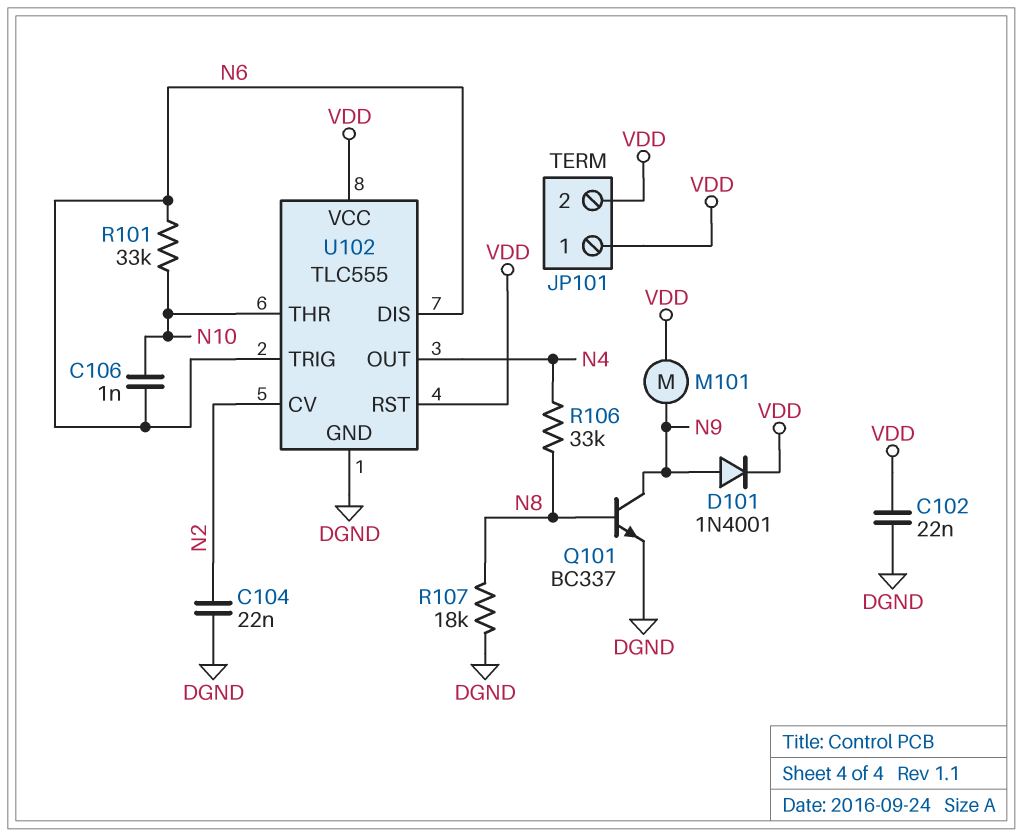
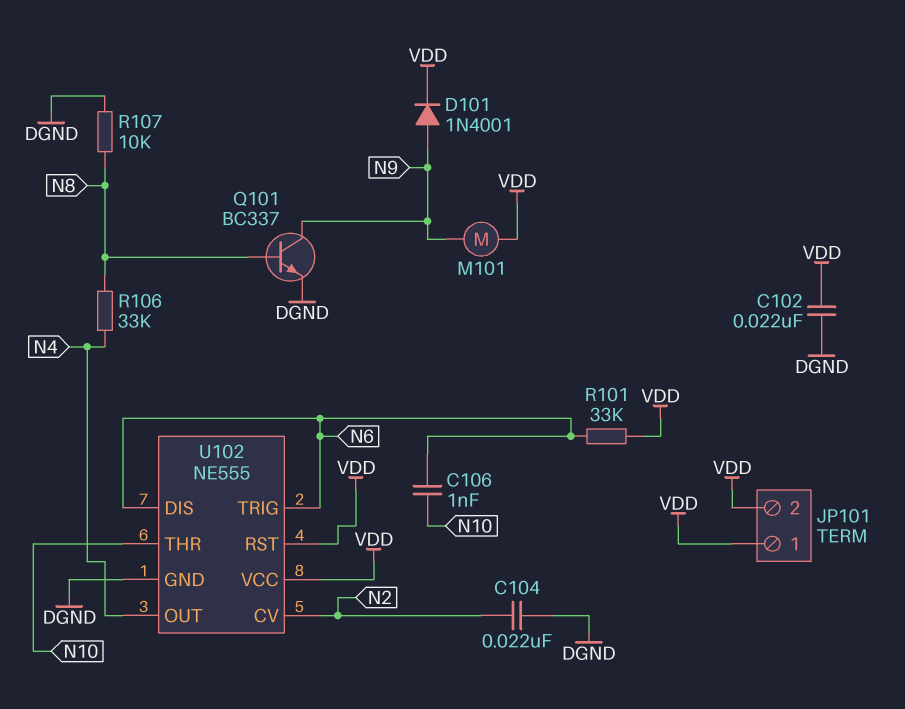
R101: 33k (N6, N10) -> 33k (N6, VDD)
R107: 18k (DGND, N8) -> 10k (DGND, N8)
U102: TLC555 -> NE555

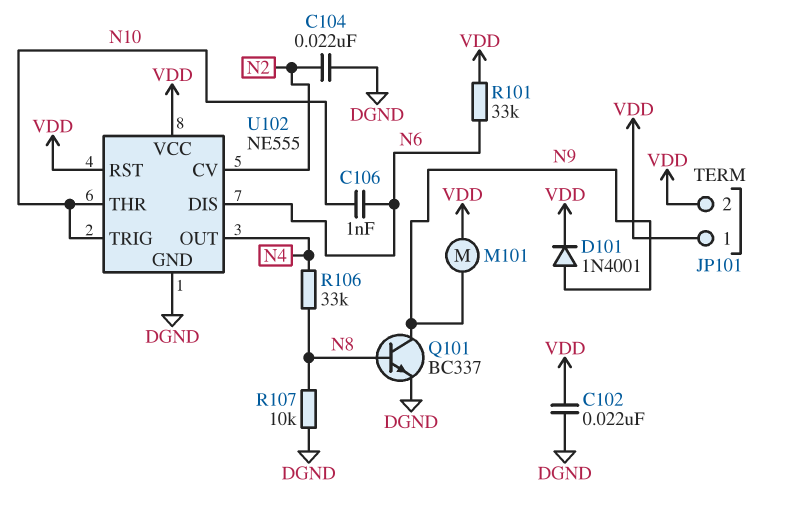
U102 pin TRIG: N6 -> N10

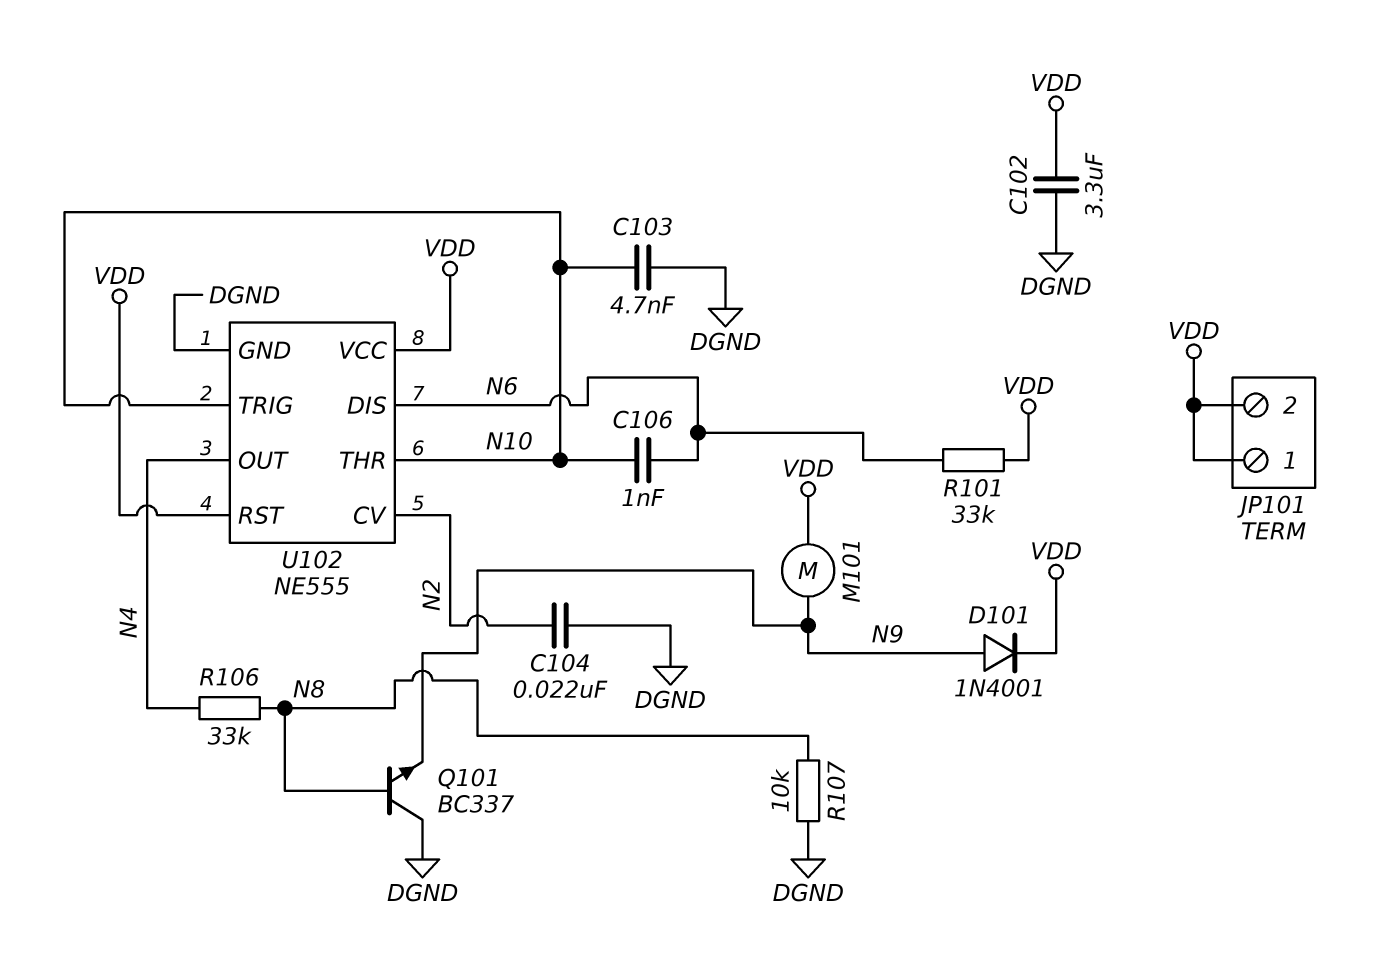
C102: 22nF (DGND, VDD) -> 3.3uF (DGND, VDD)
C103: none -> 4.7nF (DGND, N10)
Q101: NPN BC337 (B N8, C N9, E DGND) -> NPN BC337 (B N8, C DGND, E N9)

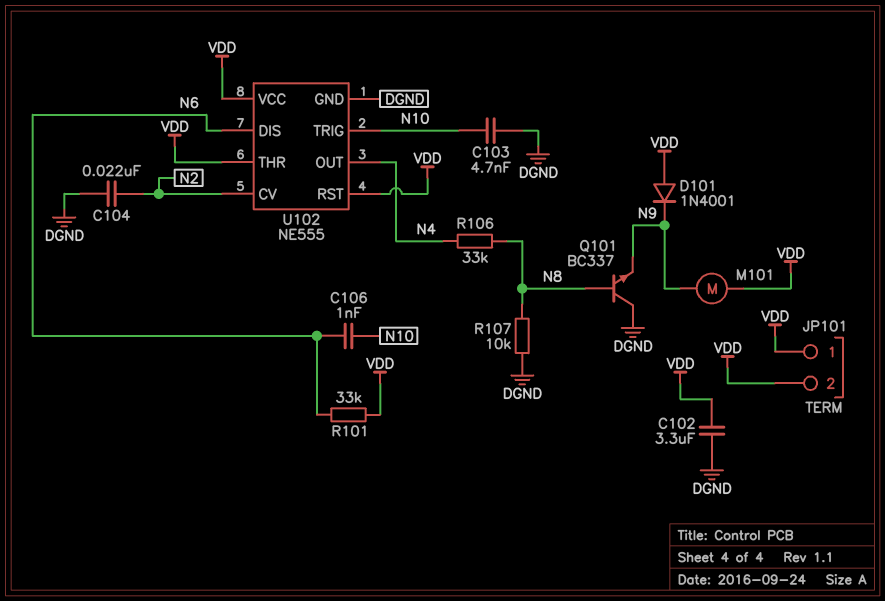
D101: diode 1N4001 (A N9, K VDD) -> diode 1N4001 (A VDD, K N9)
U102 pin THR: N10 -> VDD

